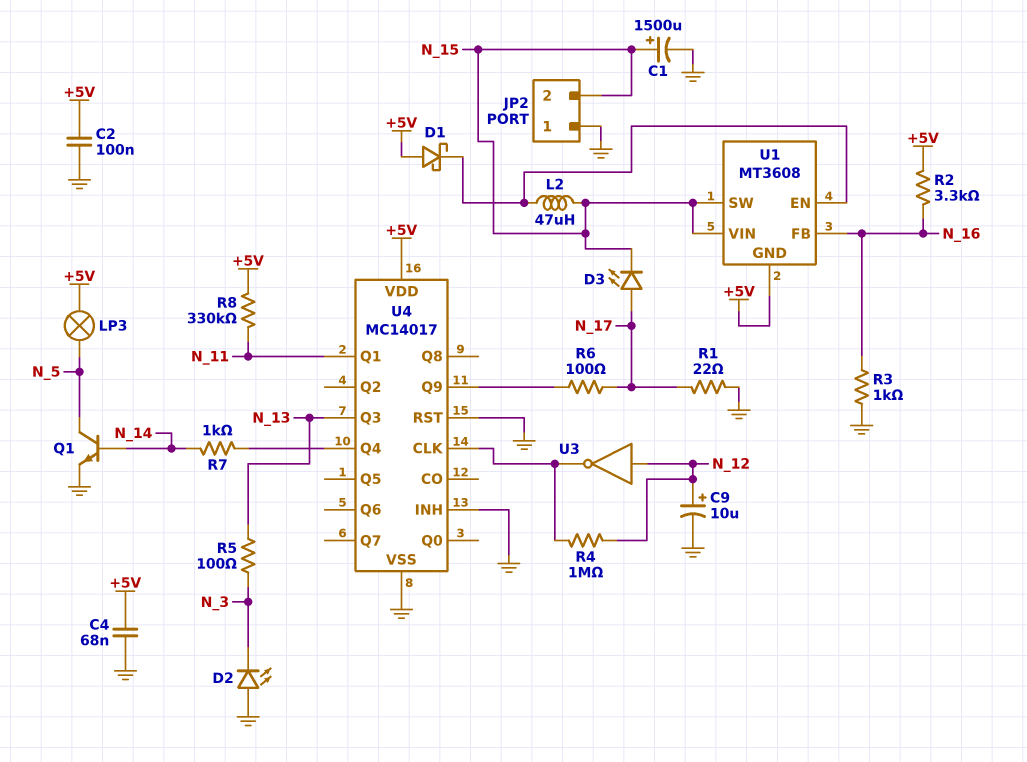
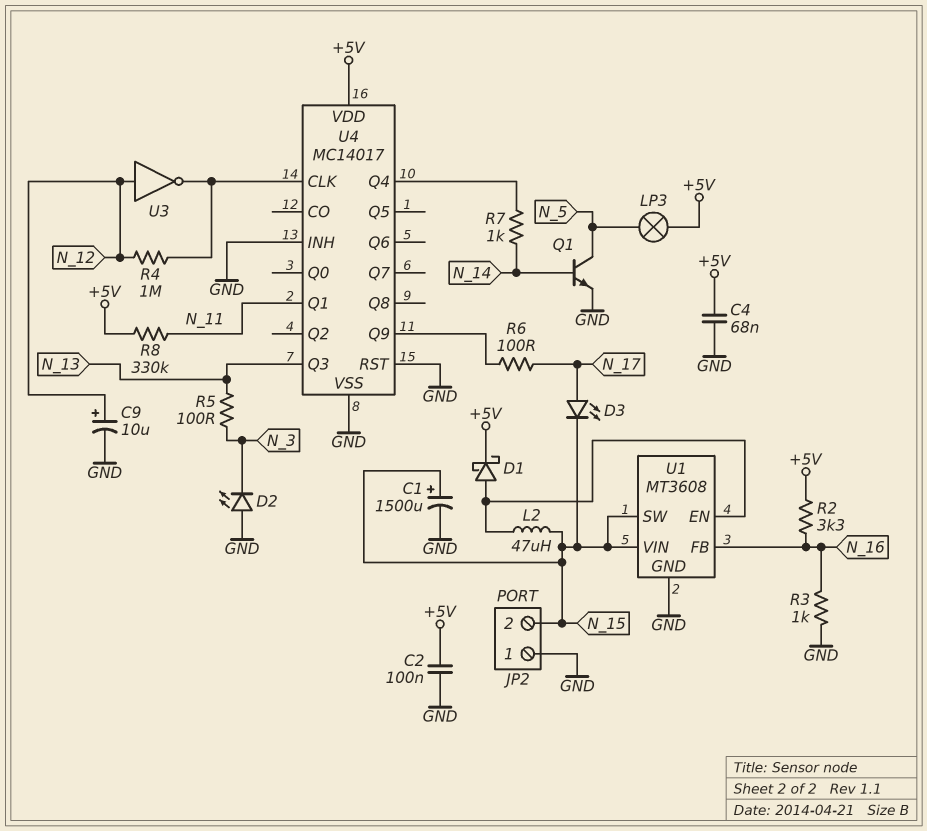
D1: schottky (A +5V, K U1/EN) -> schottky (A U1/EN, K +5V)
R1: 22 (GND, N_17) -> none
U1 pin GND: +5V -> GND

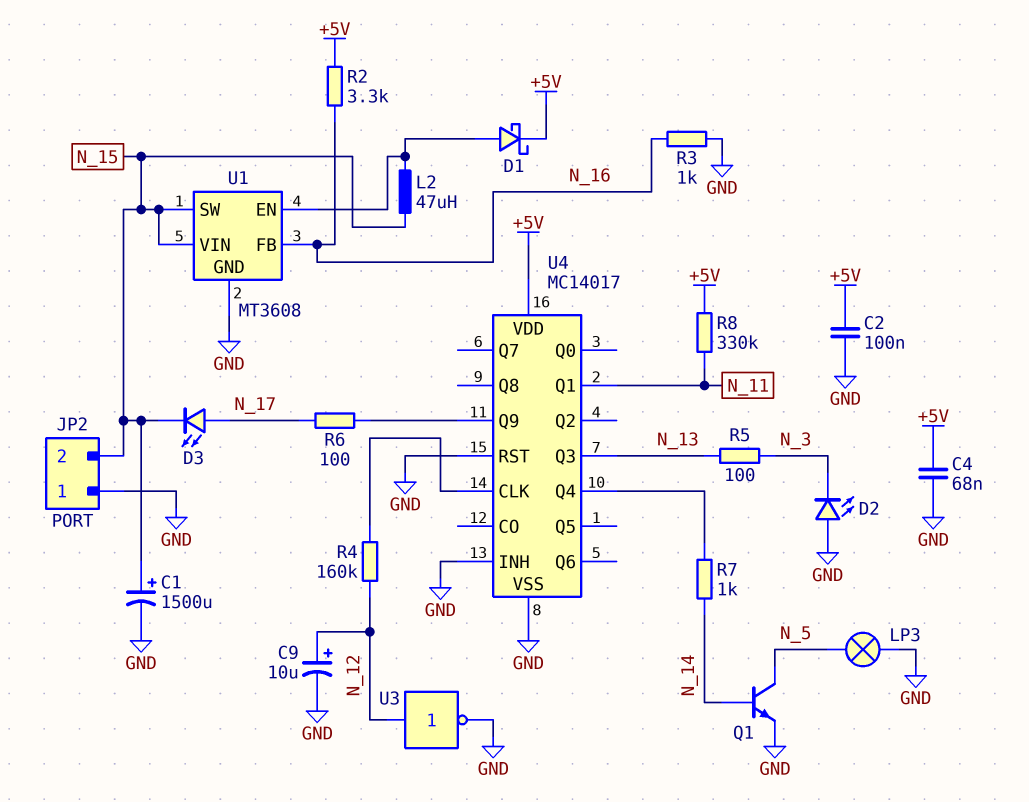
LP3: lamp (+5V, N_5) -> lamp (GND, N_5)
R4: 1M (N_12, U4/CLK) -> 160k (N_12, U4/CLK)
U3: NOT (in N_12, out U4/CLK) -> NOT (in N_12, out GND)

